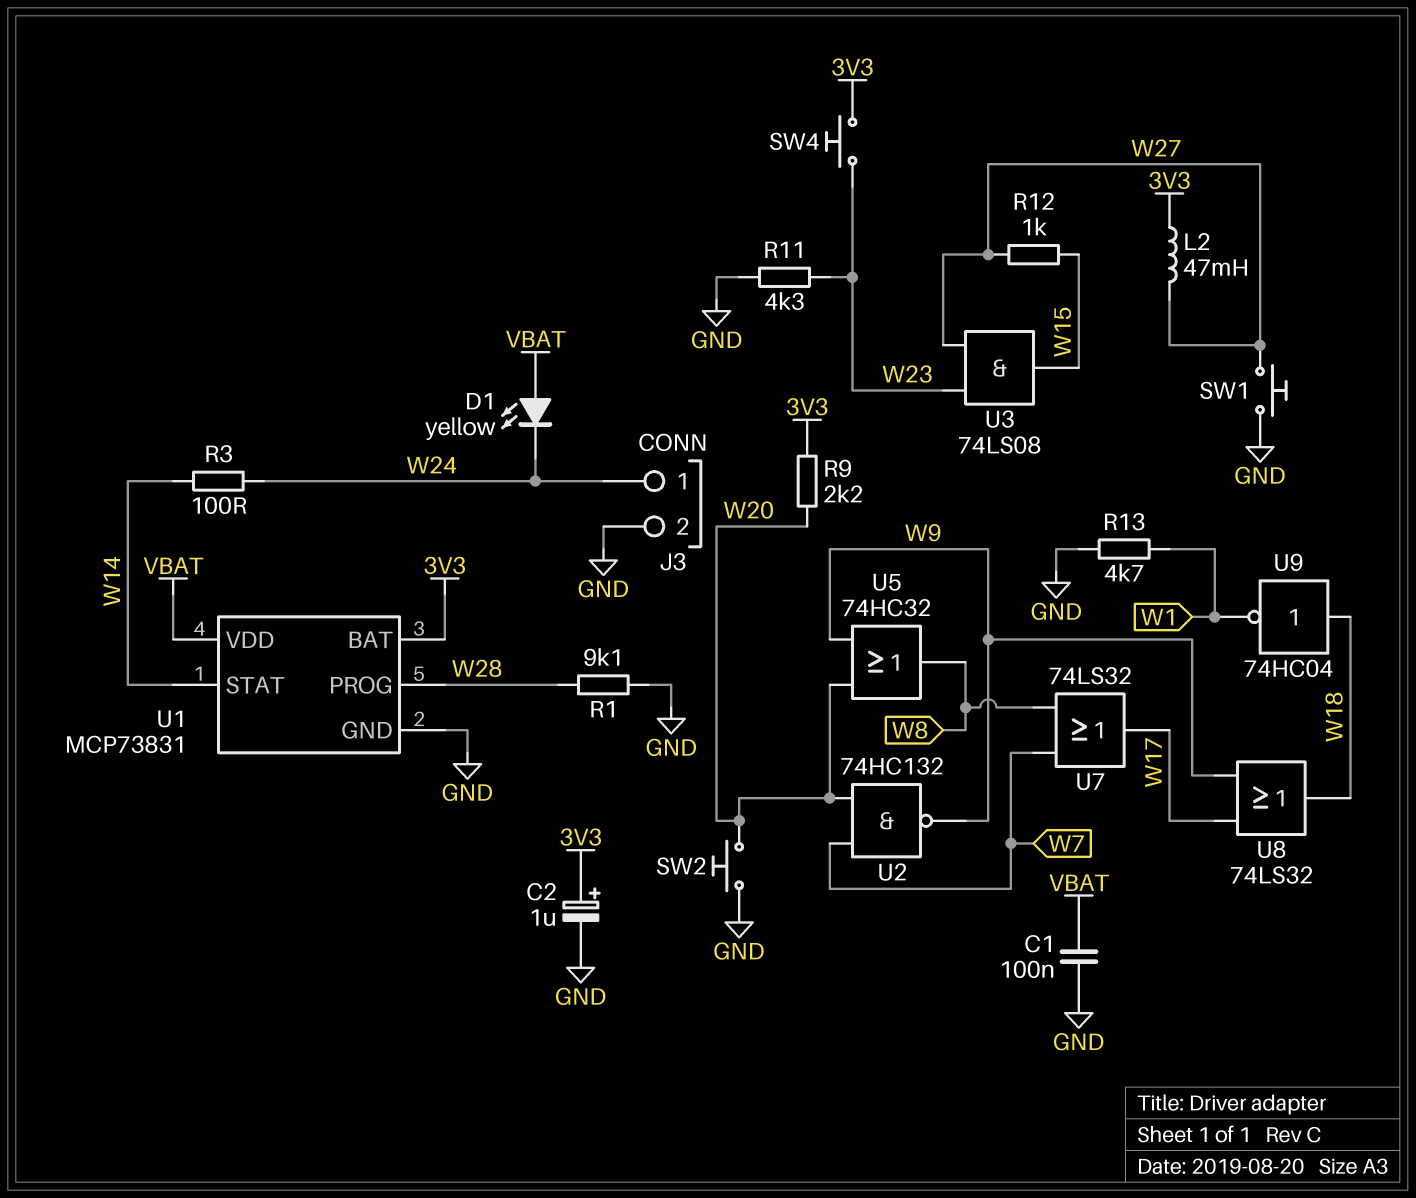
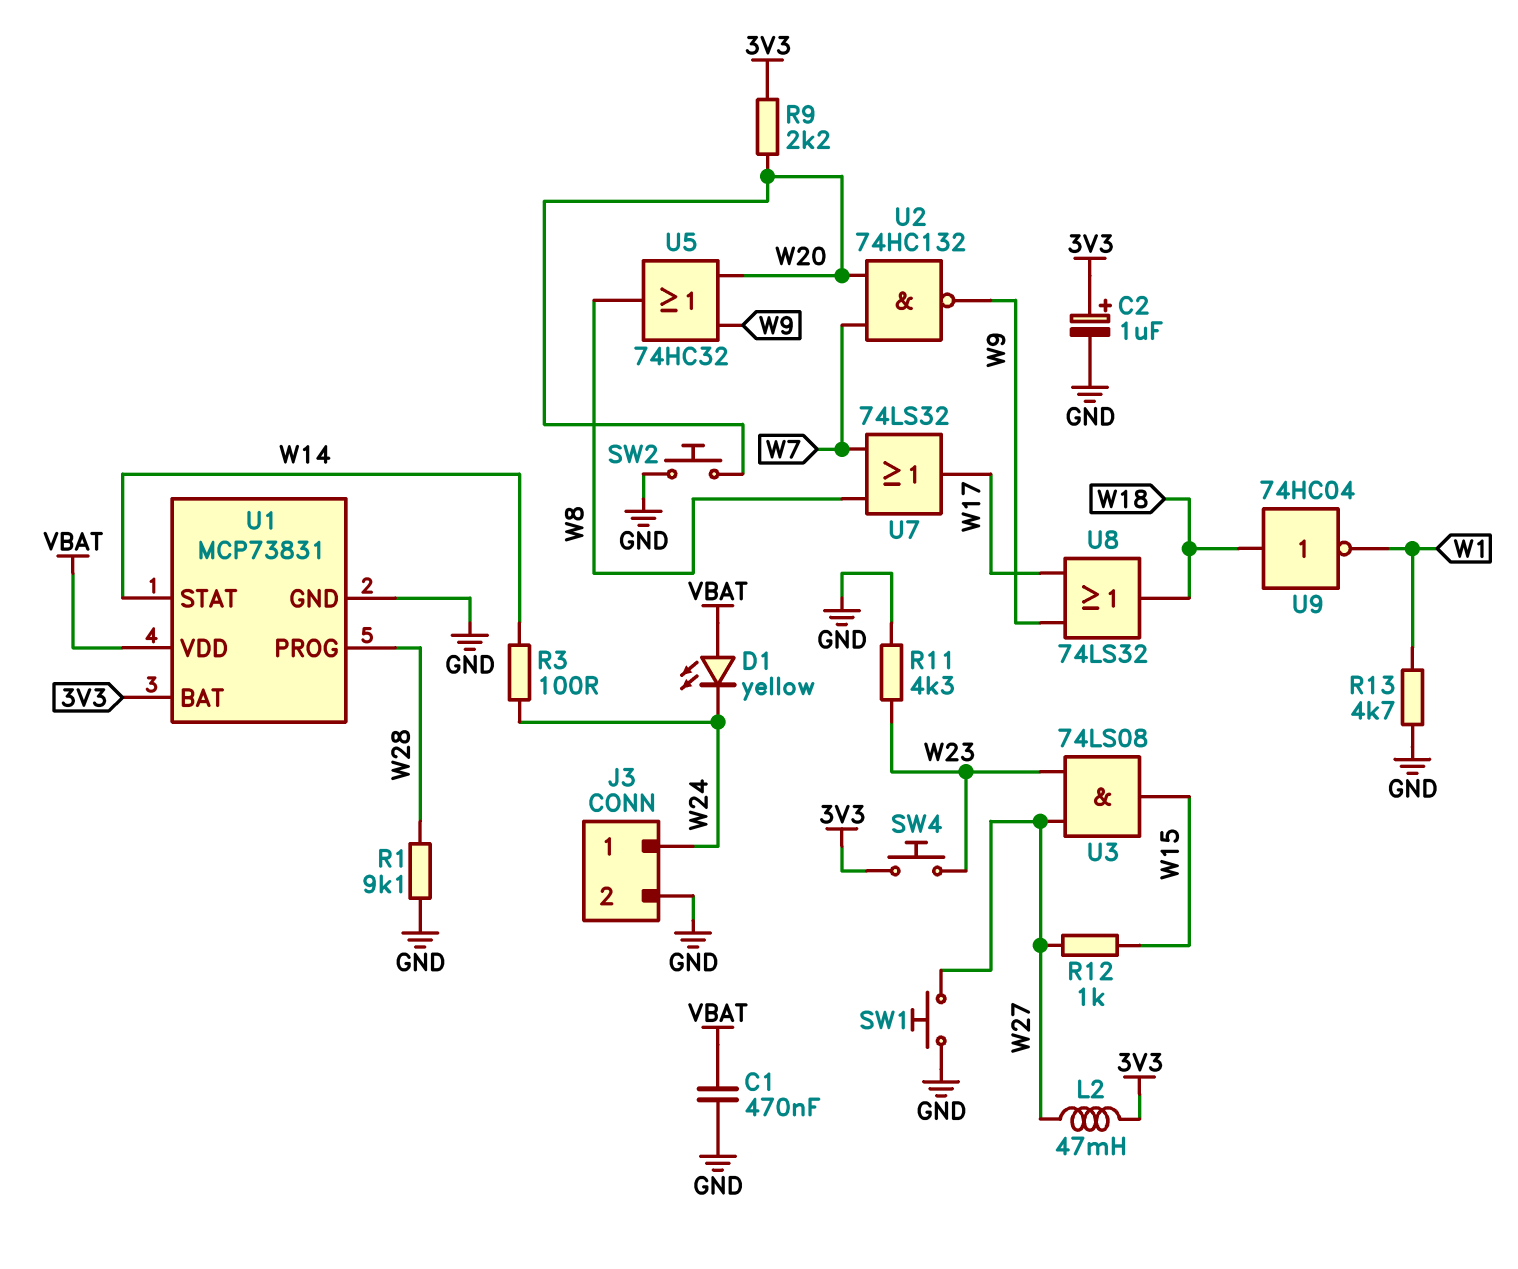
C1: 100nF (GND, VBAT) -> 470nF (GND, VBAT)

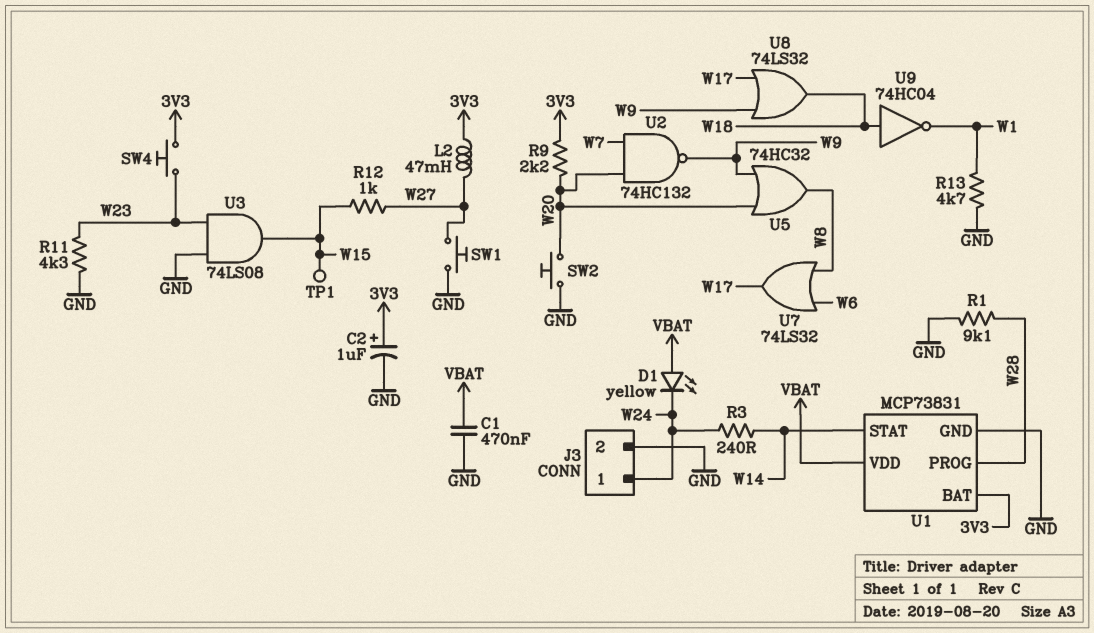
R3: 100 (W14, W24) -> 240 (W14, W24)
TP1: none -> test point (W15)
U3: AND 74LS08 (in W23, in W27, out W15) -> AND 74LS08 (in GND, in W23, out W15)
U7: OR 74LS32 (in W7, in W8, out W17) -> OR 74LS32 (in W6, in W8, out W17)

